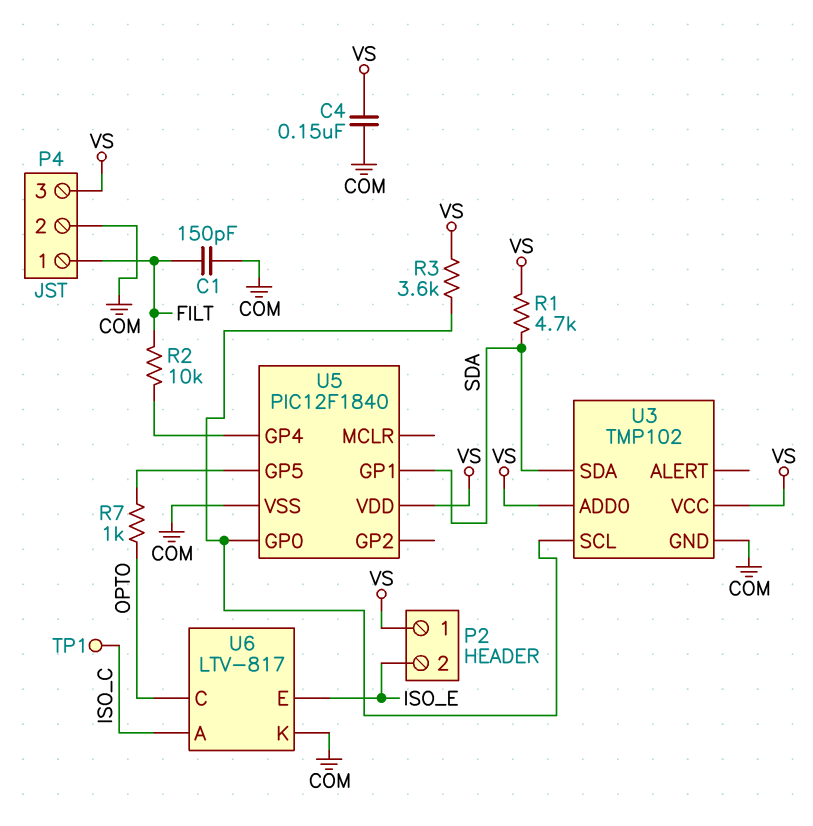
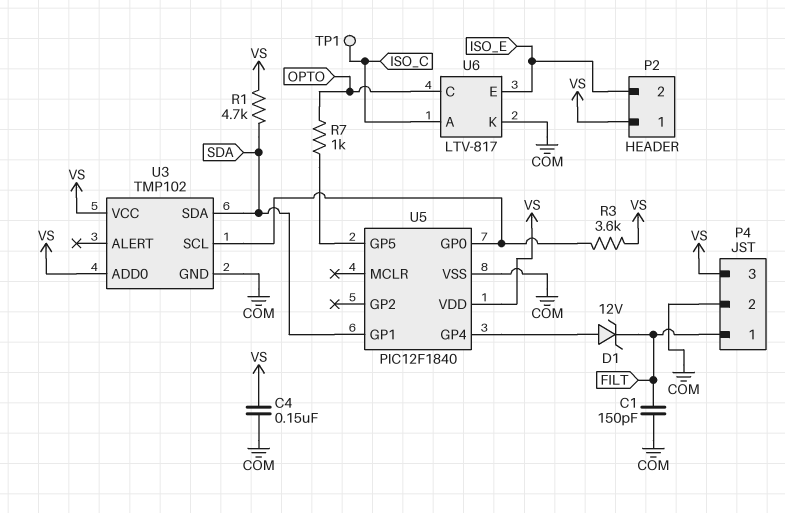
D1: none -> zener 12V (A U5/GP4, K FILT)
R2: 10k (FILT, U5/GP4) -> none

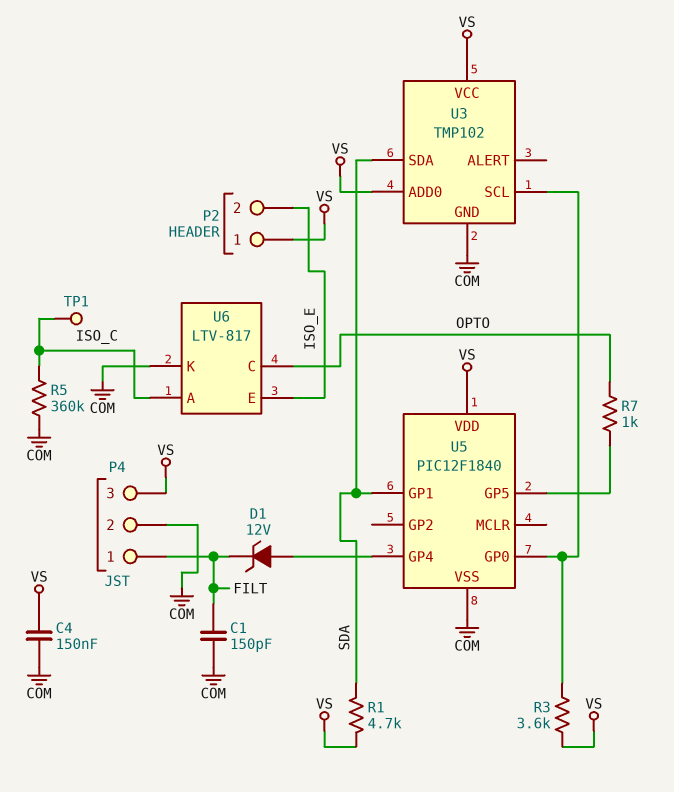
R5: none -> 360k (COM, ISO_C)

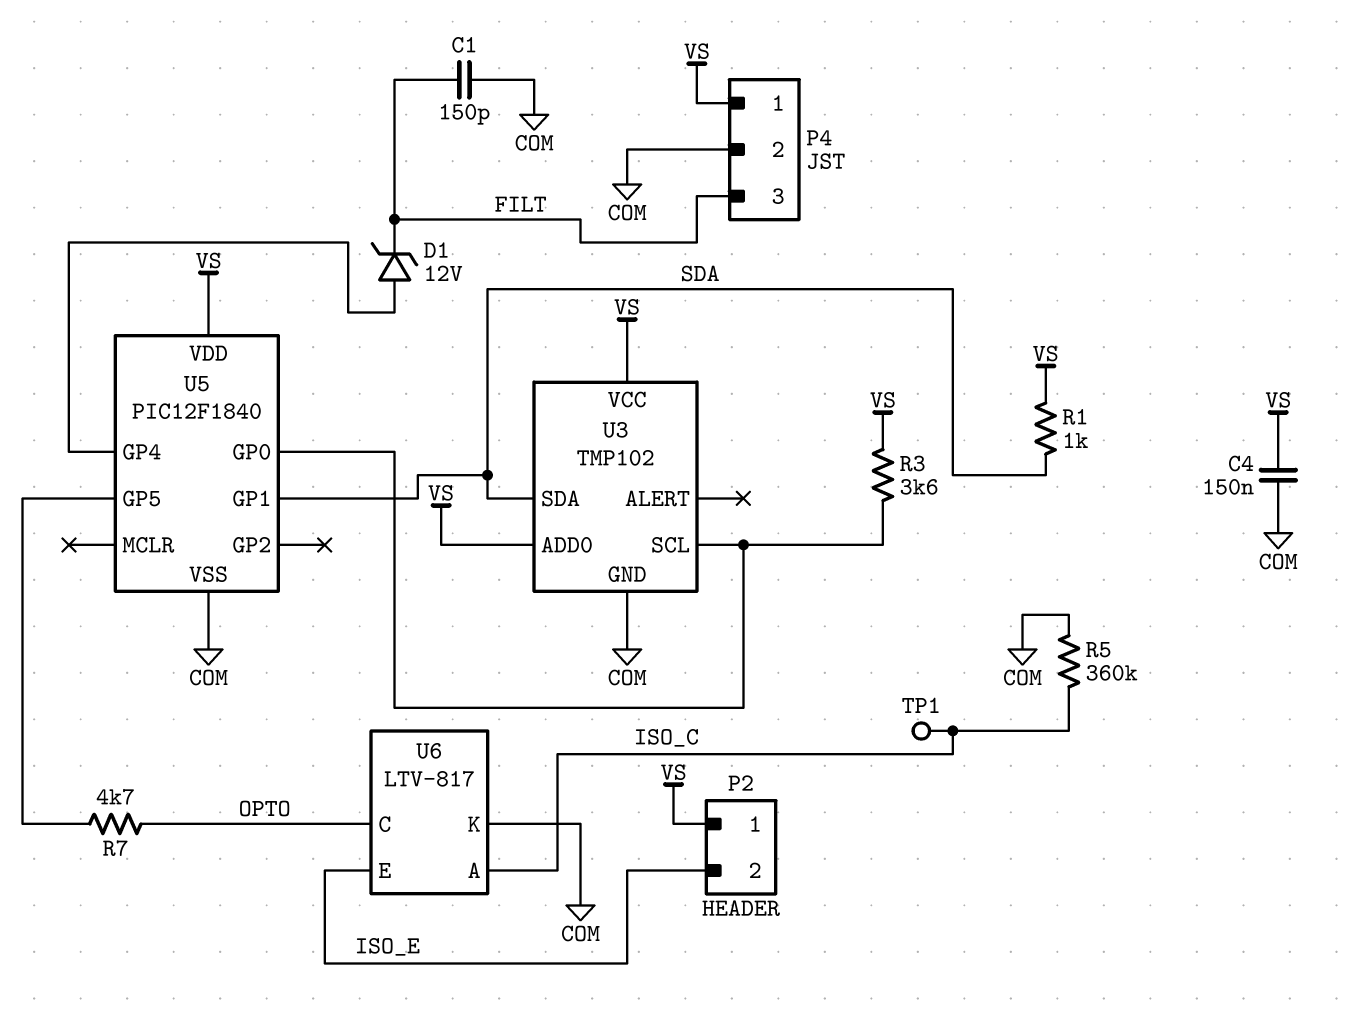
P4 pin 1: FILT -> VS
P4 pin 3: VS -> FILT
R1: 4.7k (SDA, VS) -> 1k (SDA, VS)
R7: 1k (OPTO, U5/GP5) -> 4.7k (OPTO, U5/GP5)

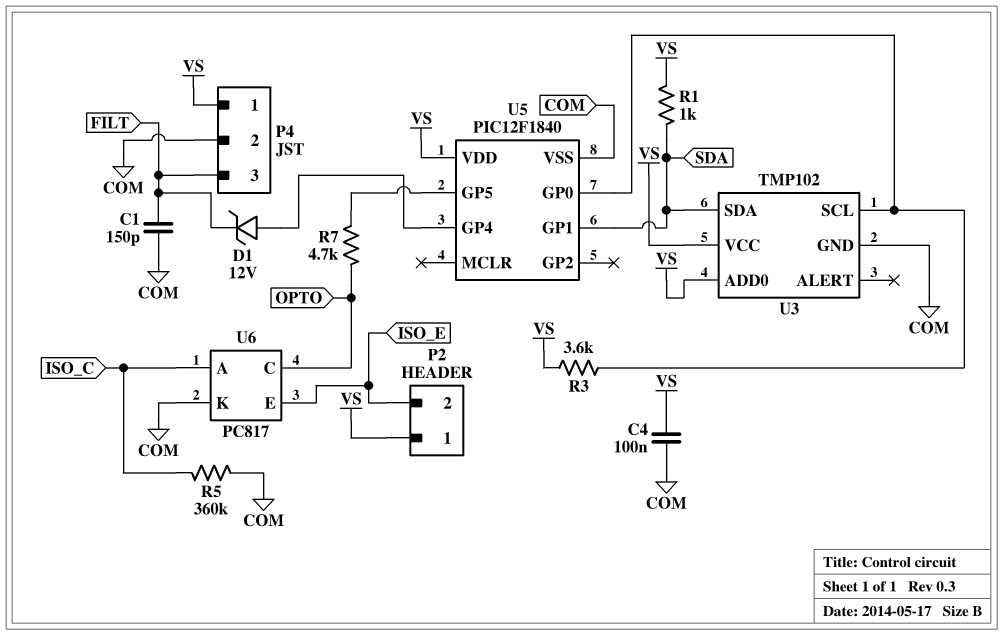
C4: 150nF (COM, VS) -> 100nF (COM, VS)
TP1: test point (ISO_C) -> none
U6: LTV-817 -> PC817

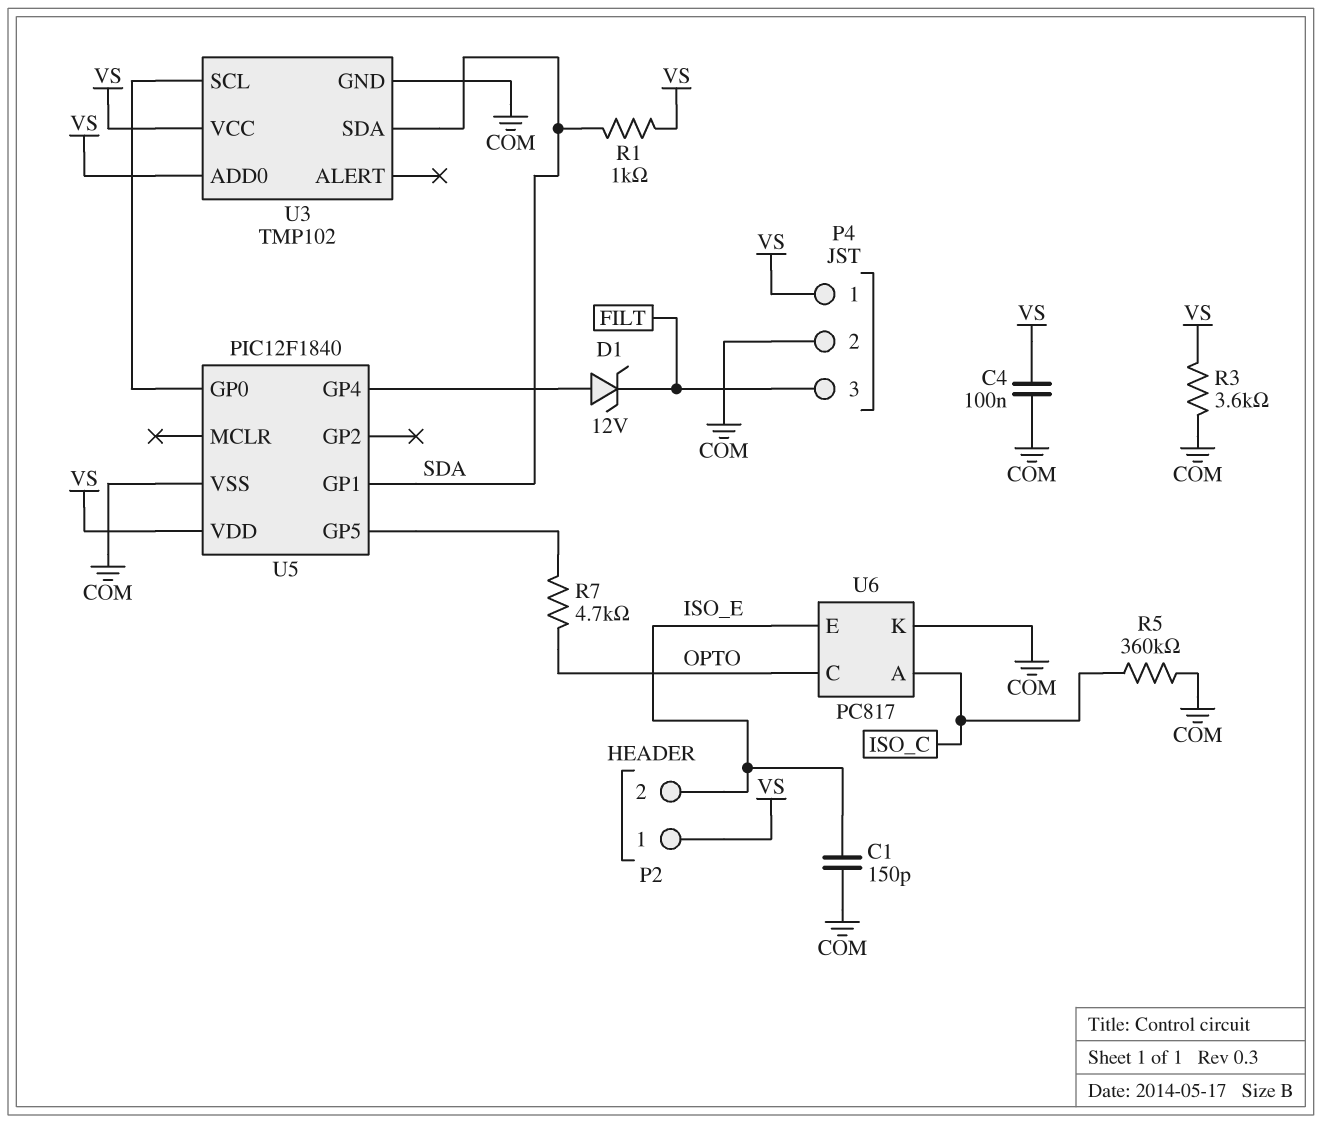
C1: 150pF (COM, FILT) -> 150pF (COM, ISO_E)
R3: 3.6k (U3/SCL, VS) -> 3.6k (COM, VS)

